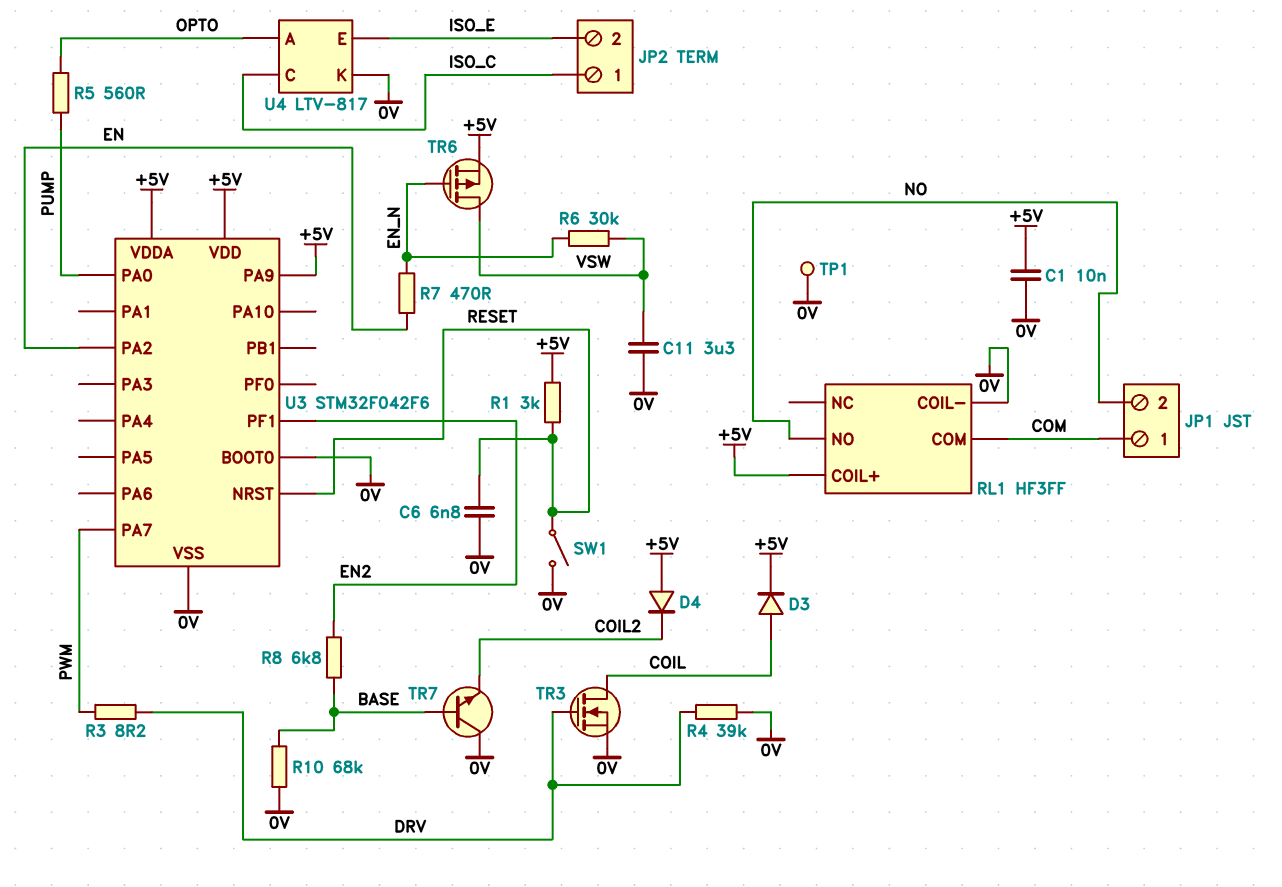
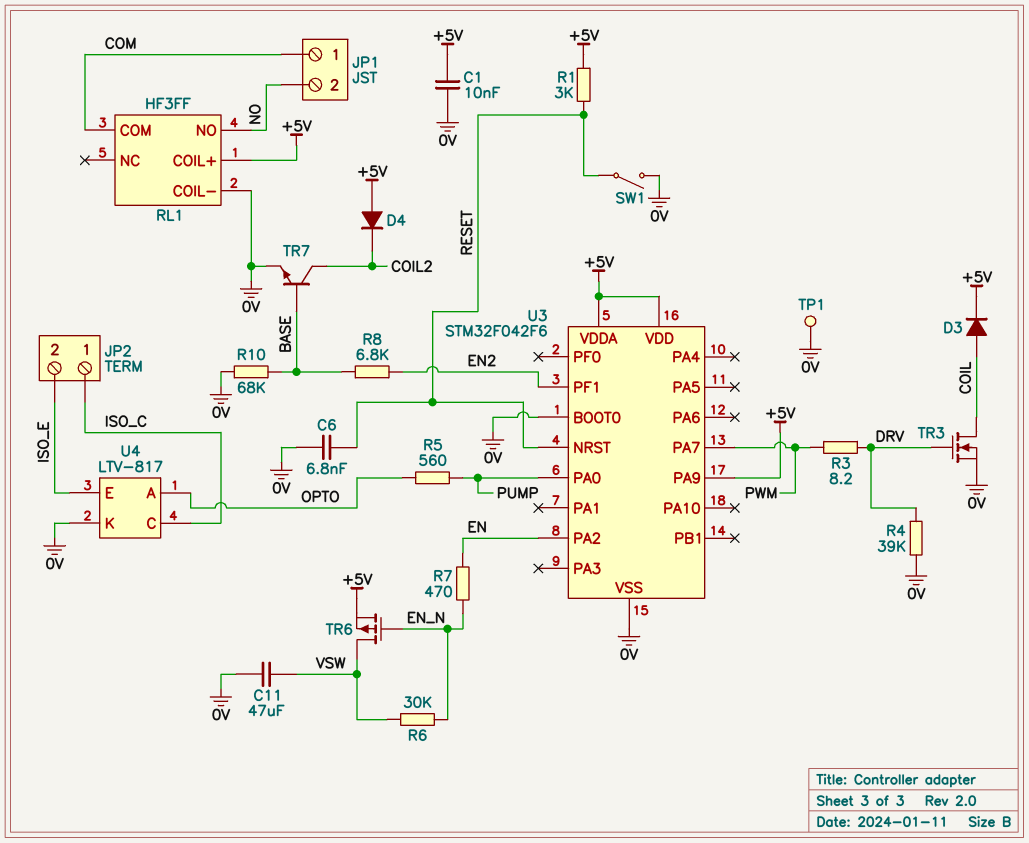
C11: 3.3uF (0V, VSW) -> 47uF (0V, VSW)
TR7: NPN (B BASE, C 0V, E COIL2) -> NPN (B BASE, C COIL2, E 0V)

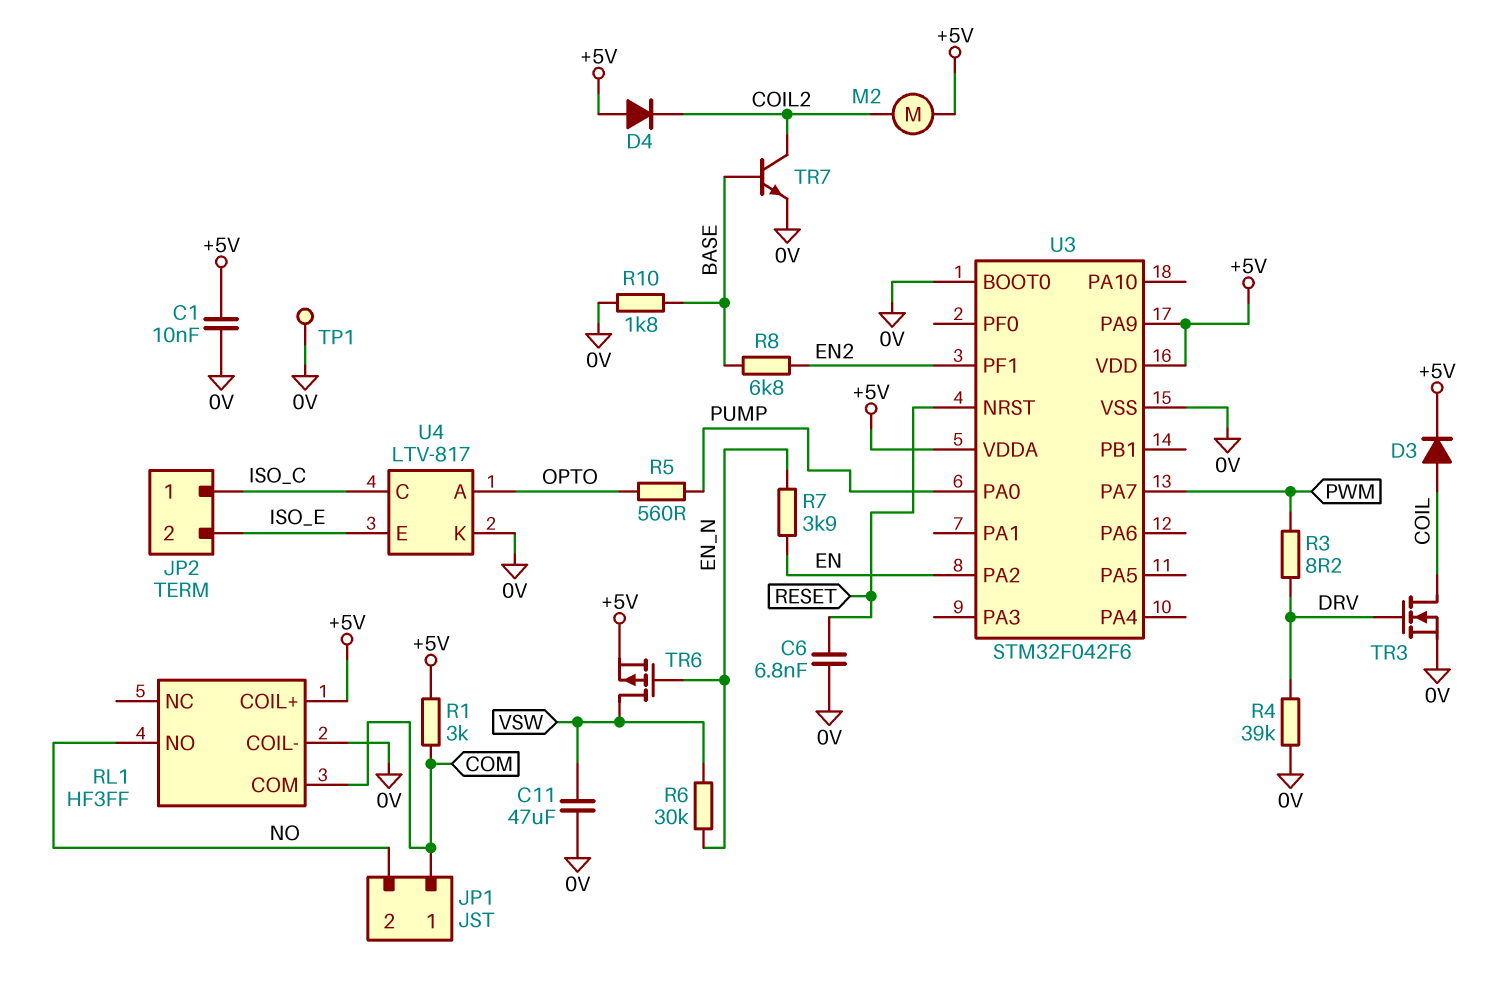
M2: none -> motor (+5V, COIL2)
R1: 3k (+5V, RESET) -> 3k (+5V, COM)
R7: 470 (EN, EN_N) -> 3.9k (EN, EN_N)
R10: 68k (0V, BASE) -> 1.8k (0V, BASE)
SW1: switch (0V, RESET) -> none

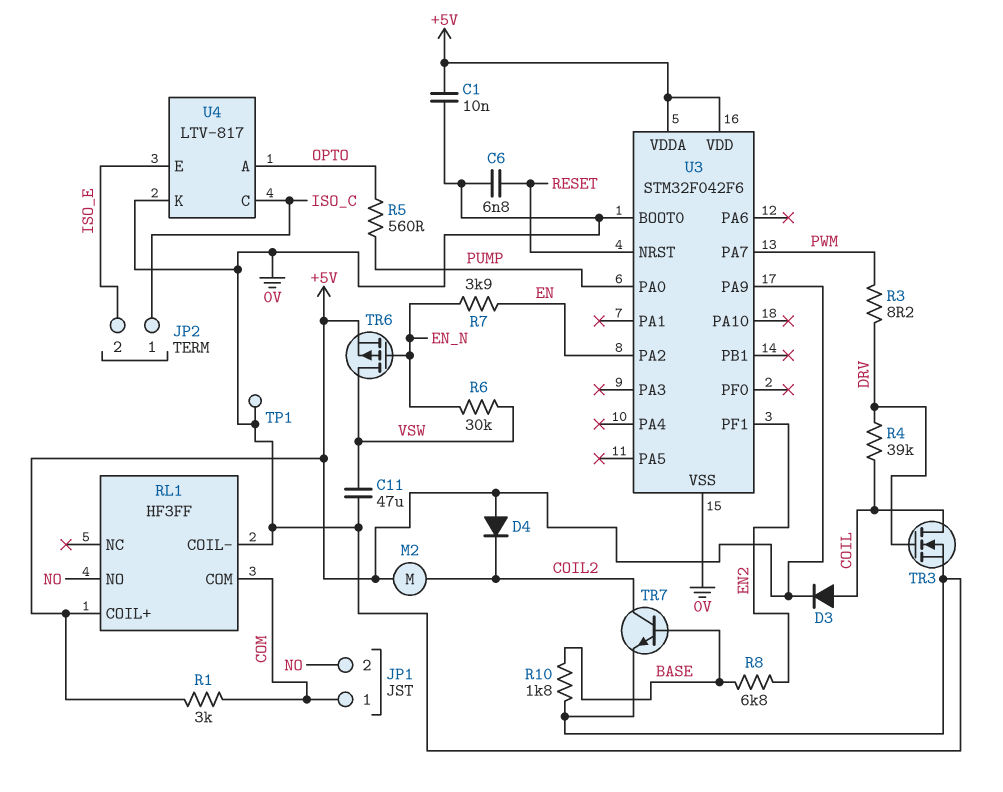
R4: 39k (0V, DRV) -> 39k (COIL, DRV)

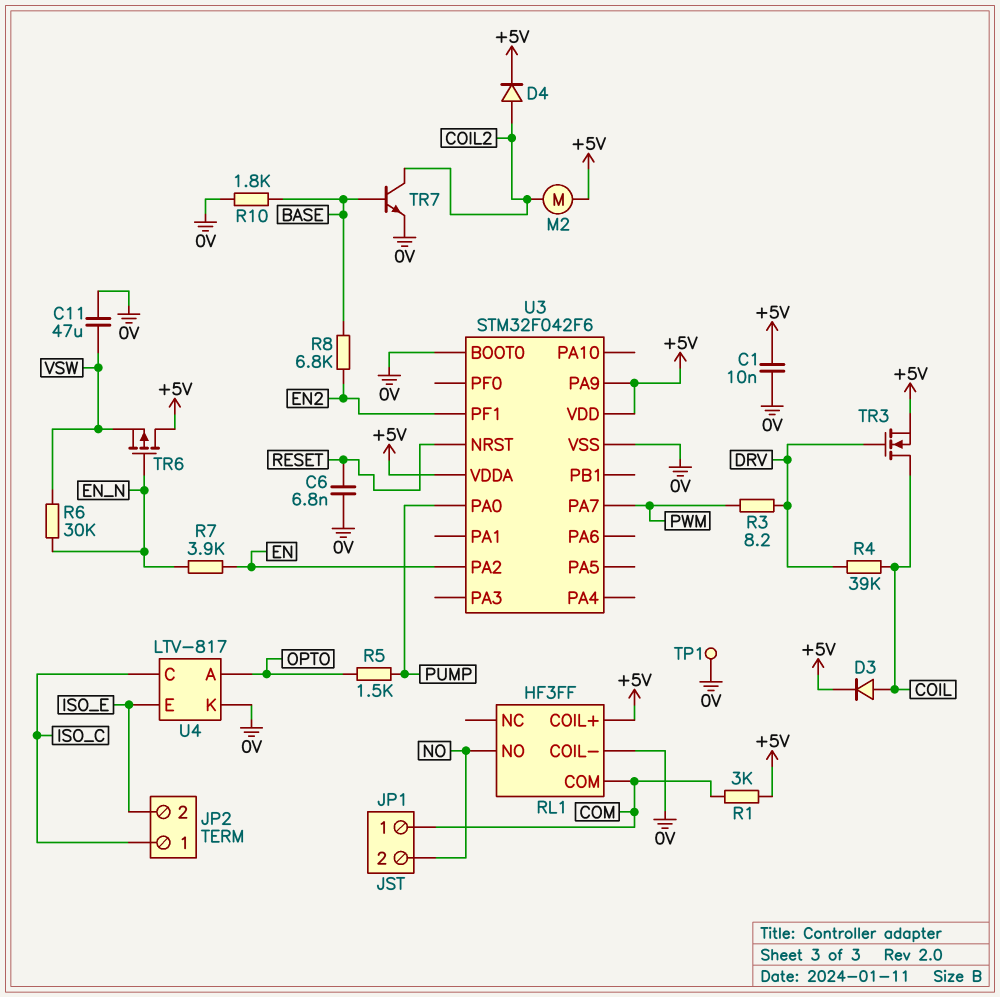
D4: diode (A +5V, K COIL2) -> diode (A COIL2, K +5V)
R5: 560 (OPTO, PUMP) -> 1.5k (OPTO, PUMP)
TR3: NMOS (G DRV, D COIL, S 0V) -> NMOS (G DRV, D COIL, S +5V)
TR6: PMOS (G EN_N, D VSW, S +5V) -> PMOS (G EN_N, D +5V, S VSW)

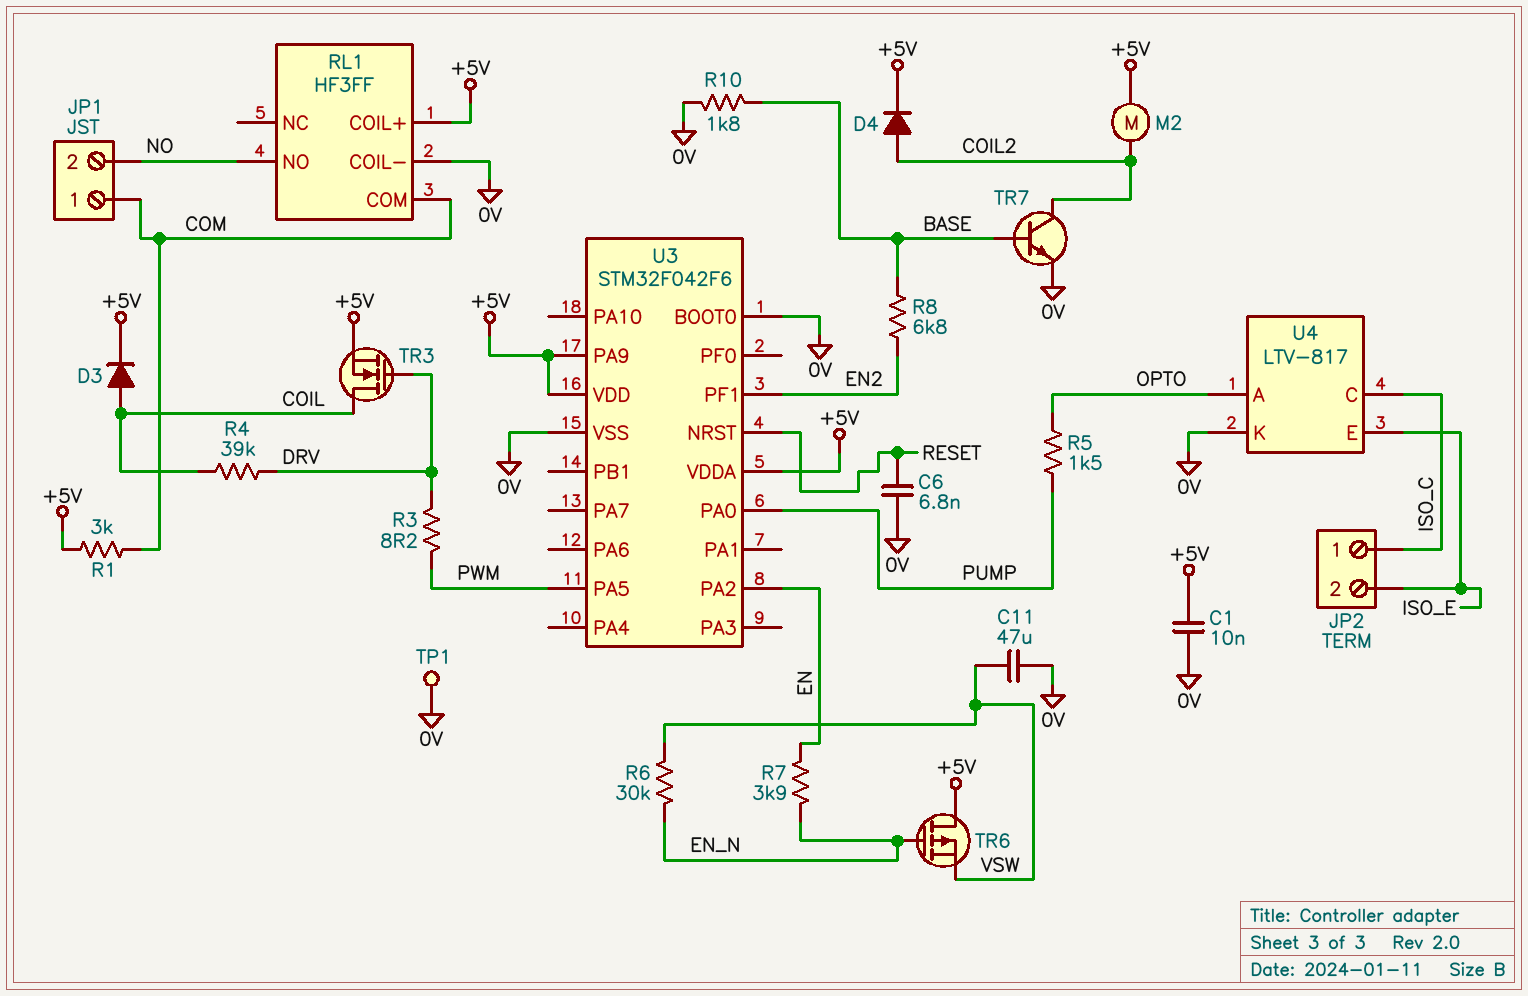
U3 pin PA5: none -> PWM
U3 pin PA7: PWM -> none

